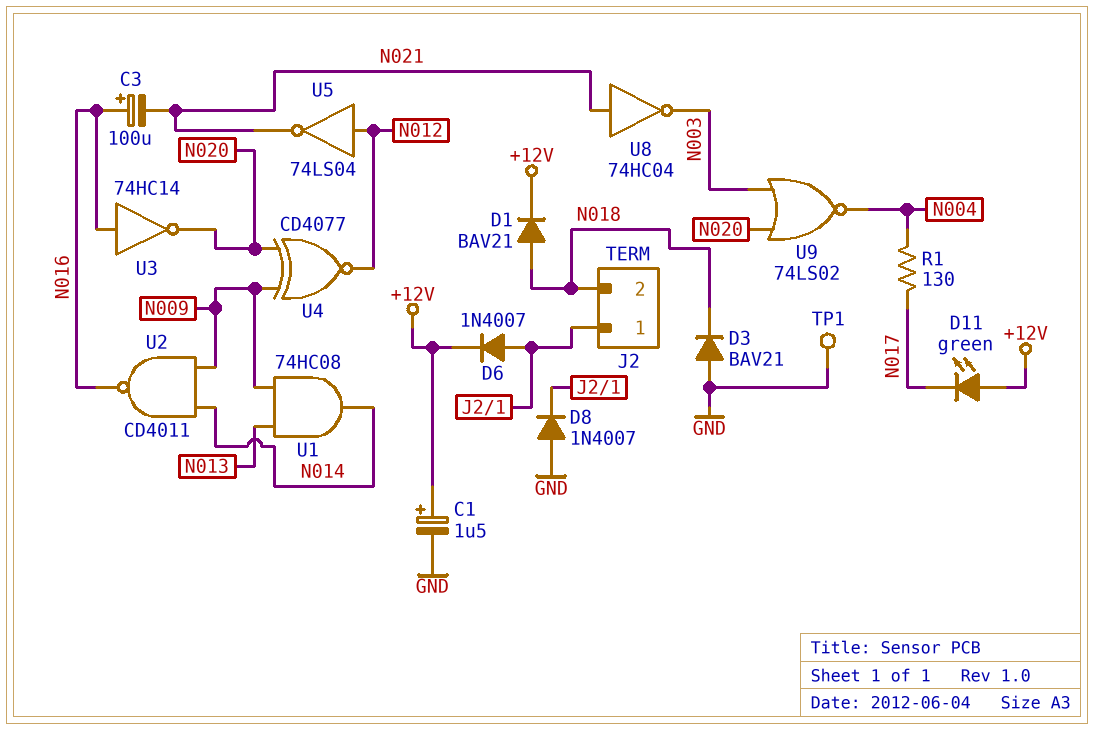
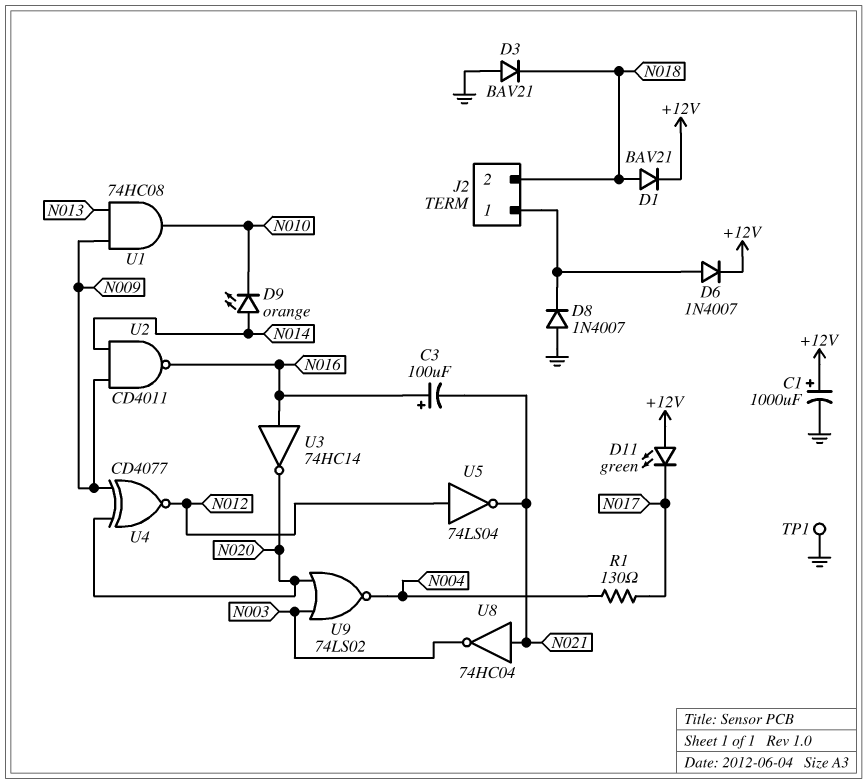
C1: 1.5uF (plus +12V, minus GND) -> 1000uF (plus +12V, minus GND)
D9: none -> LED orange (A N014, K N010)
U1: AND 74HC08 (in N009, in N013, out N014) -> AND 74HC08 (in N009, in N013, out N010)

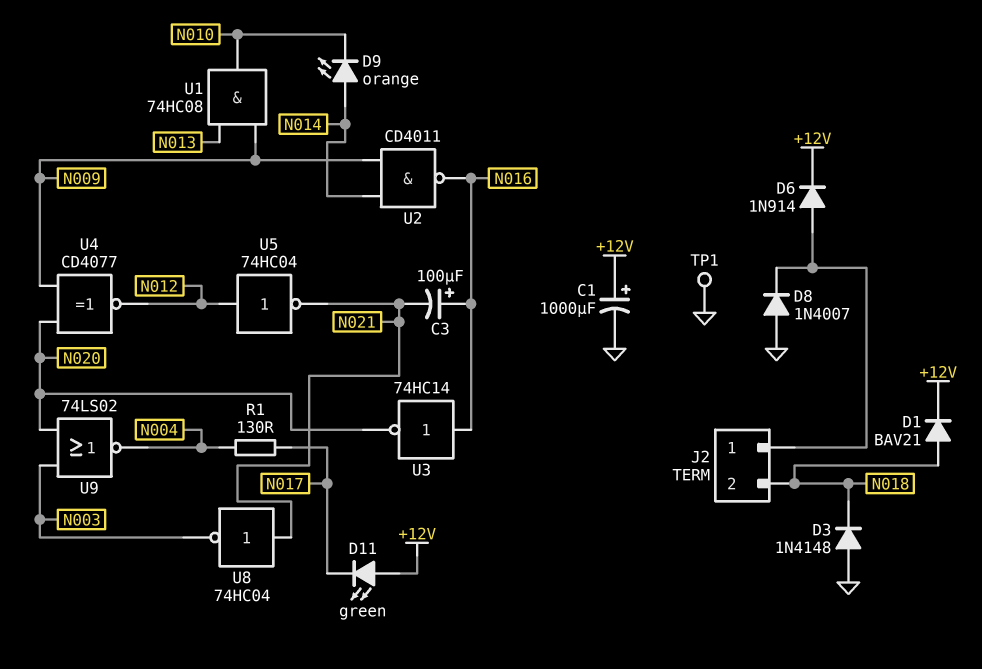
D3: diode BAV21 (A GND, K N018) -> diode 1N4148 (A GND, K N018)
D6: diode 1N4007 (A J2/1, K +12V) -> diode 1N914 (A J2/1, K +12V)
U5: NOT 74LS04 (in N012, out N021) -> NOT 74HC04 (in N012, out N021)

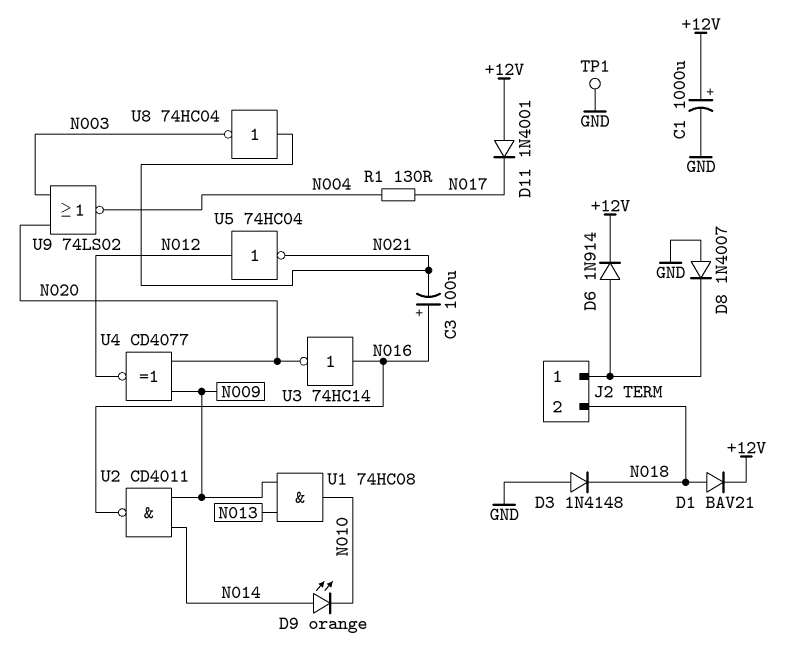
D11: LED green (A +12V, K N017) -> diode 1N4001 (A +12V, K N017)

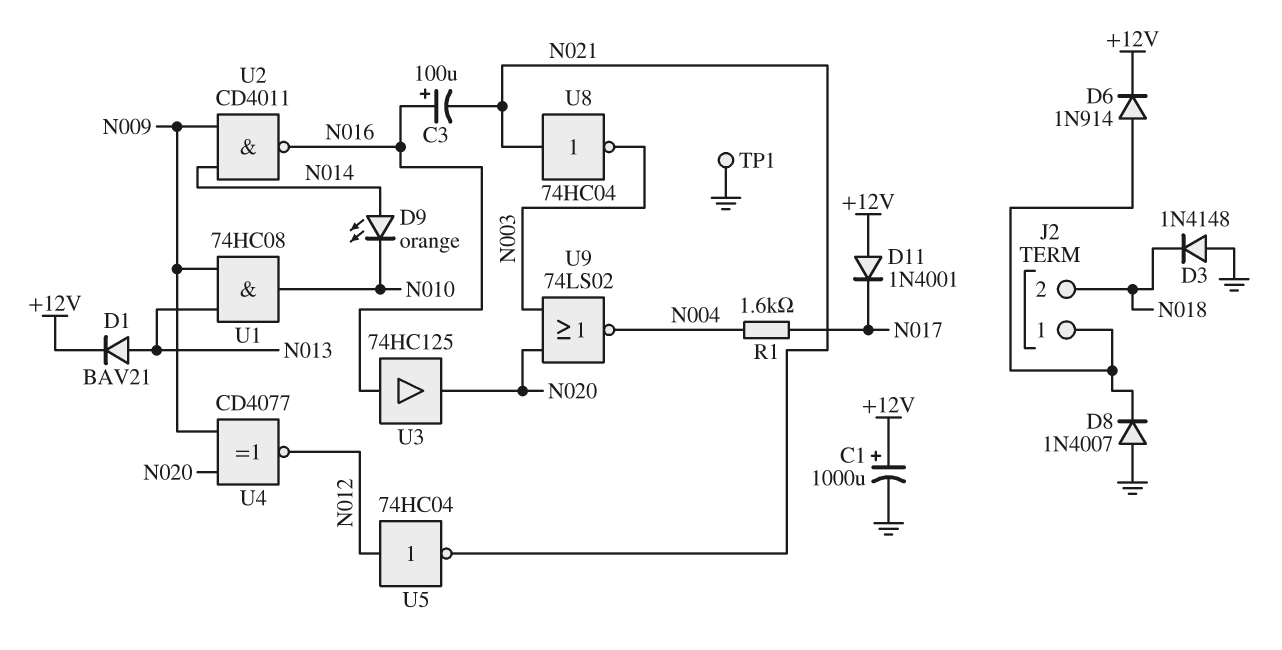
D1: diode BAV21 (A N018, K +12V) -> diode BAV21 (A N013, K +12V)
R1: 130 (N004, N017) -> 1.6k (N004, N017)
U3: NOT 74HC14 (in N016, out N020) -> buffer 74HC125 (in N016, out N020)

